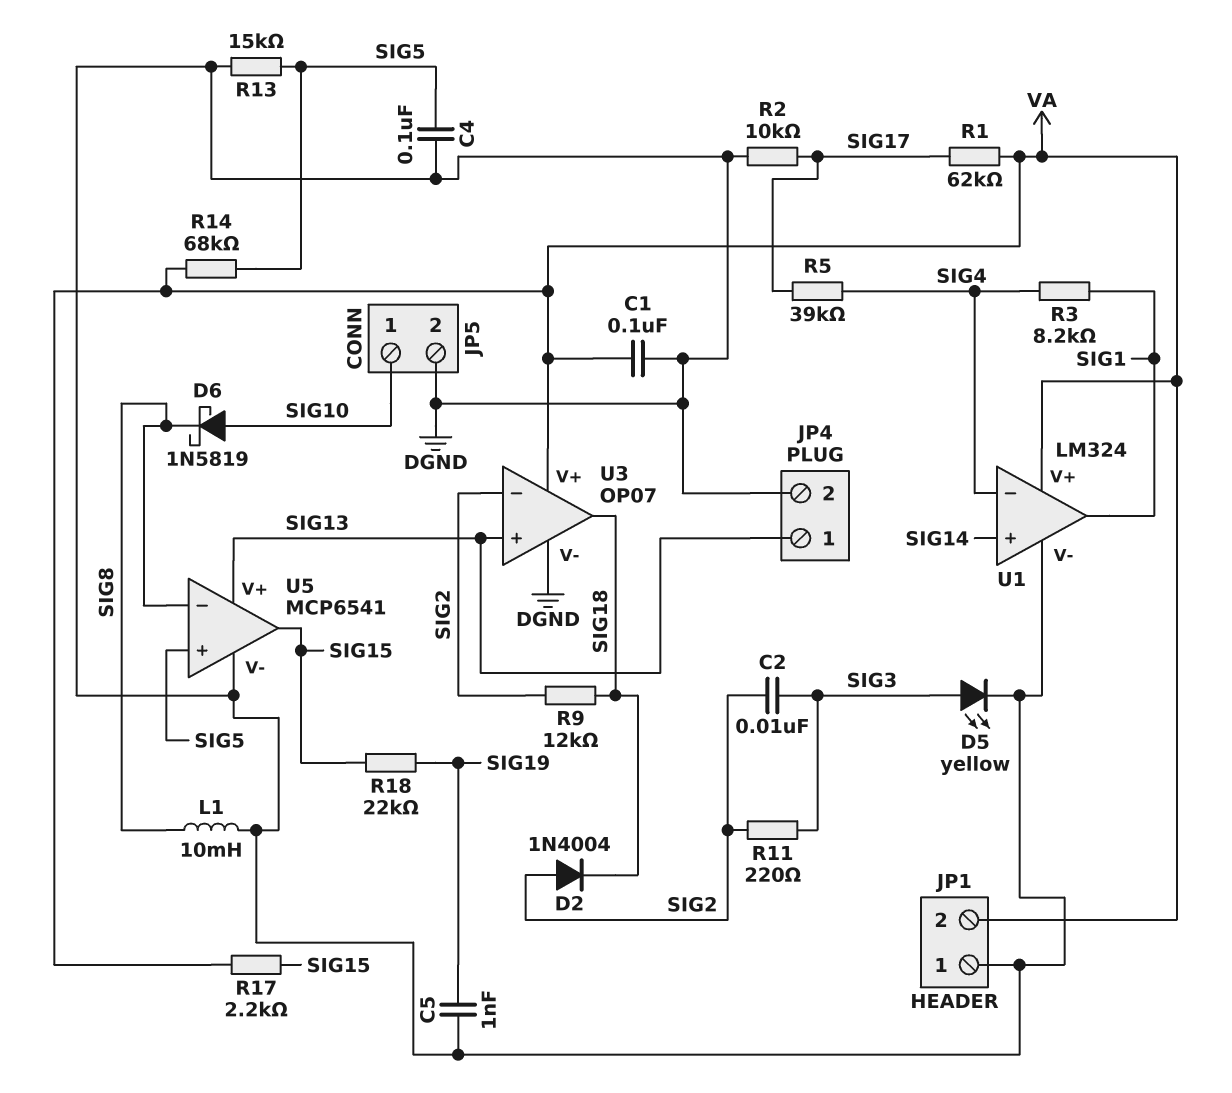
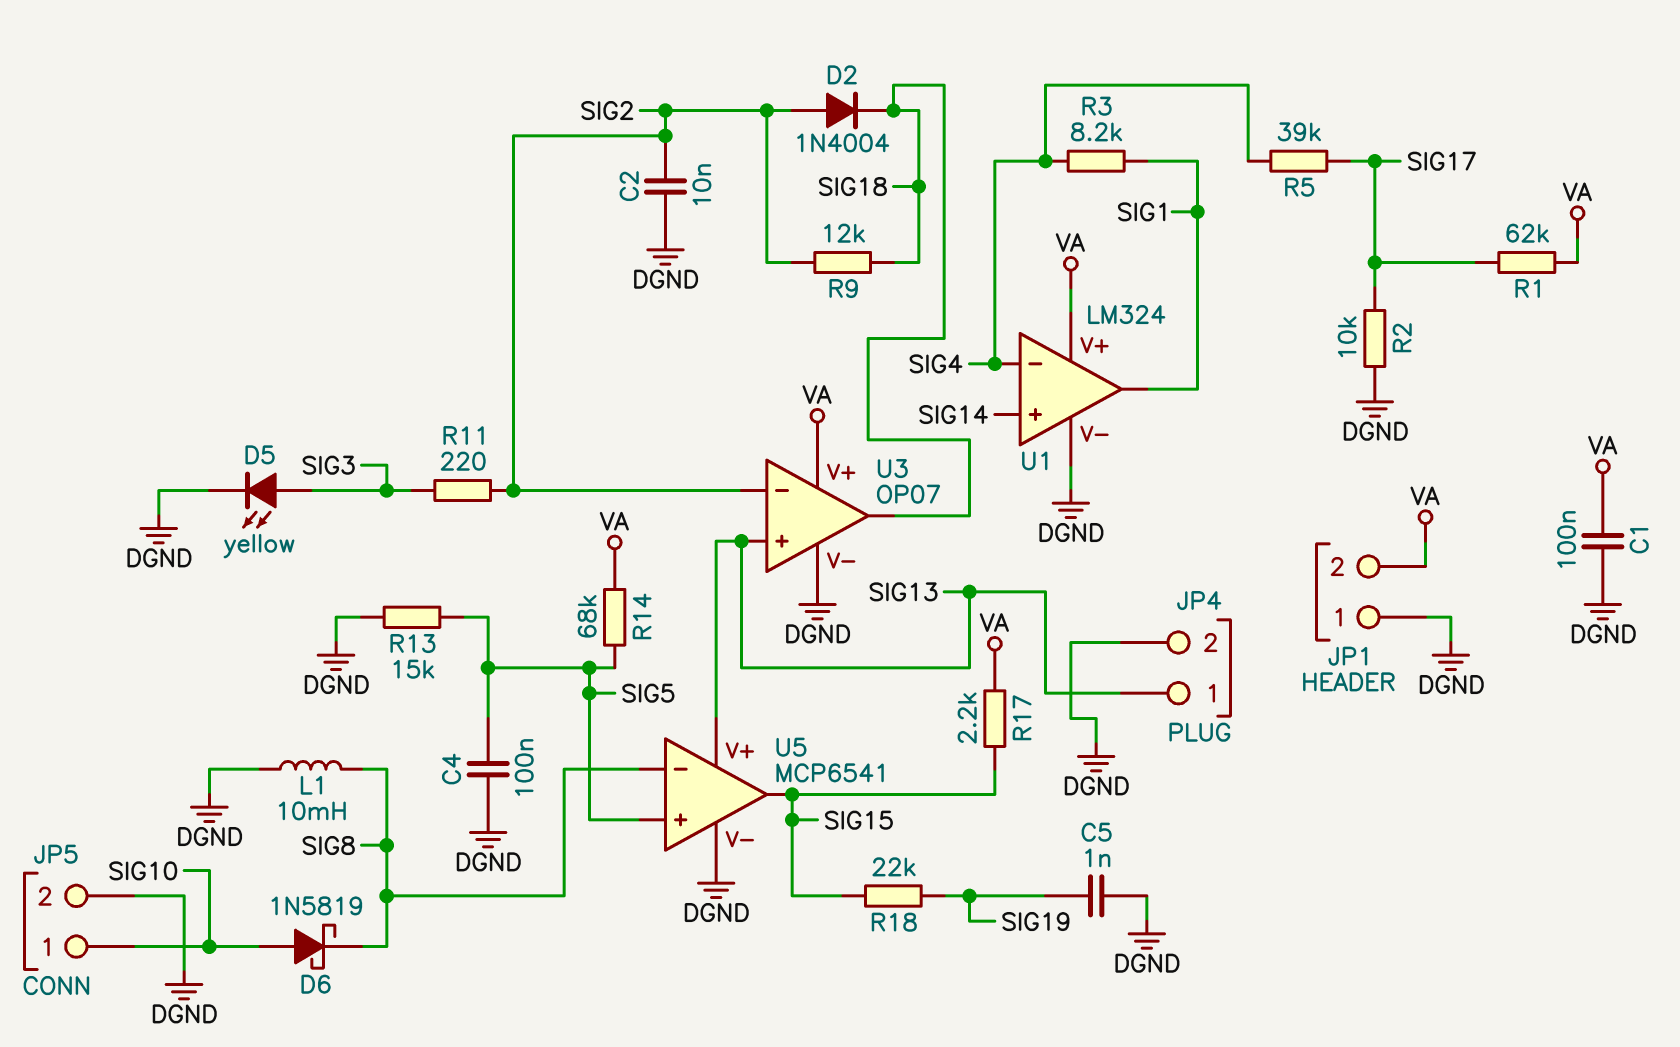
C2: 10nF (SIG2, SIG3) -> 10nF (DGND, SIG2)

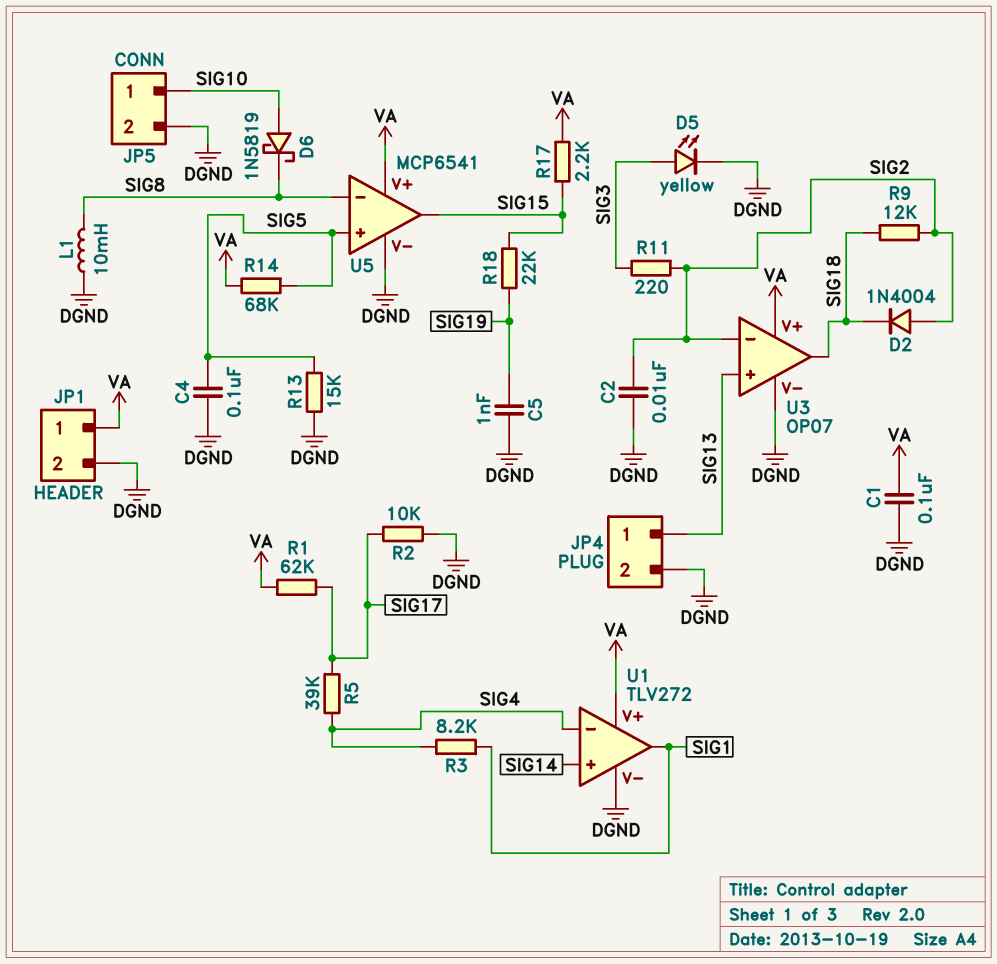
JP1 pin 1: DGND -> VA
JP1 pin 2: VA -> DGND
U1: LM324 -> TLV272
U5 pin V+: SIG13 -> VA

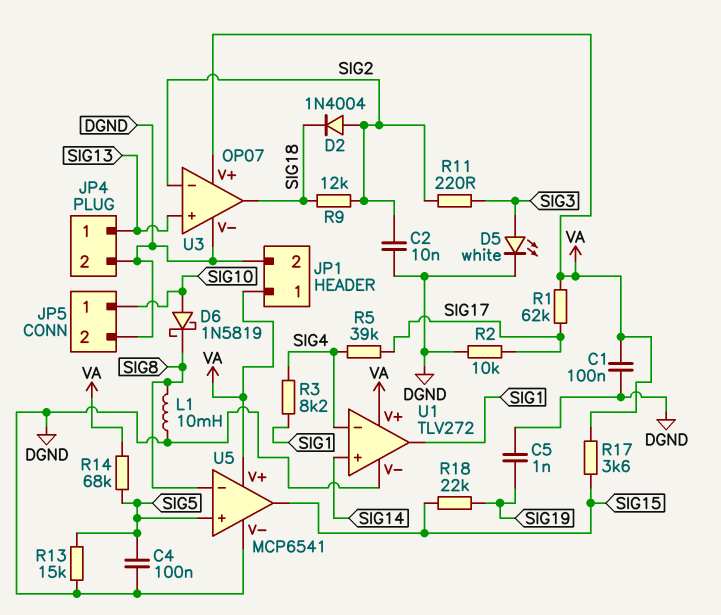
D5: LED yellow (A SIG3, K DGND) -> LED white (A SIG3, K DGND)
R17: 2.2k (SIG15, VA) -> 3.6k (SIG15, VA)

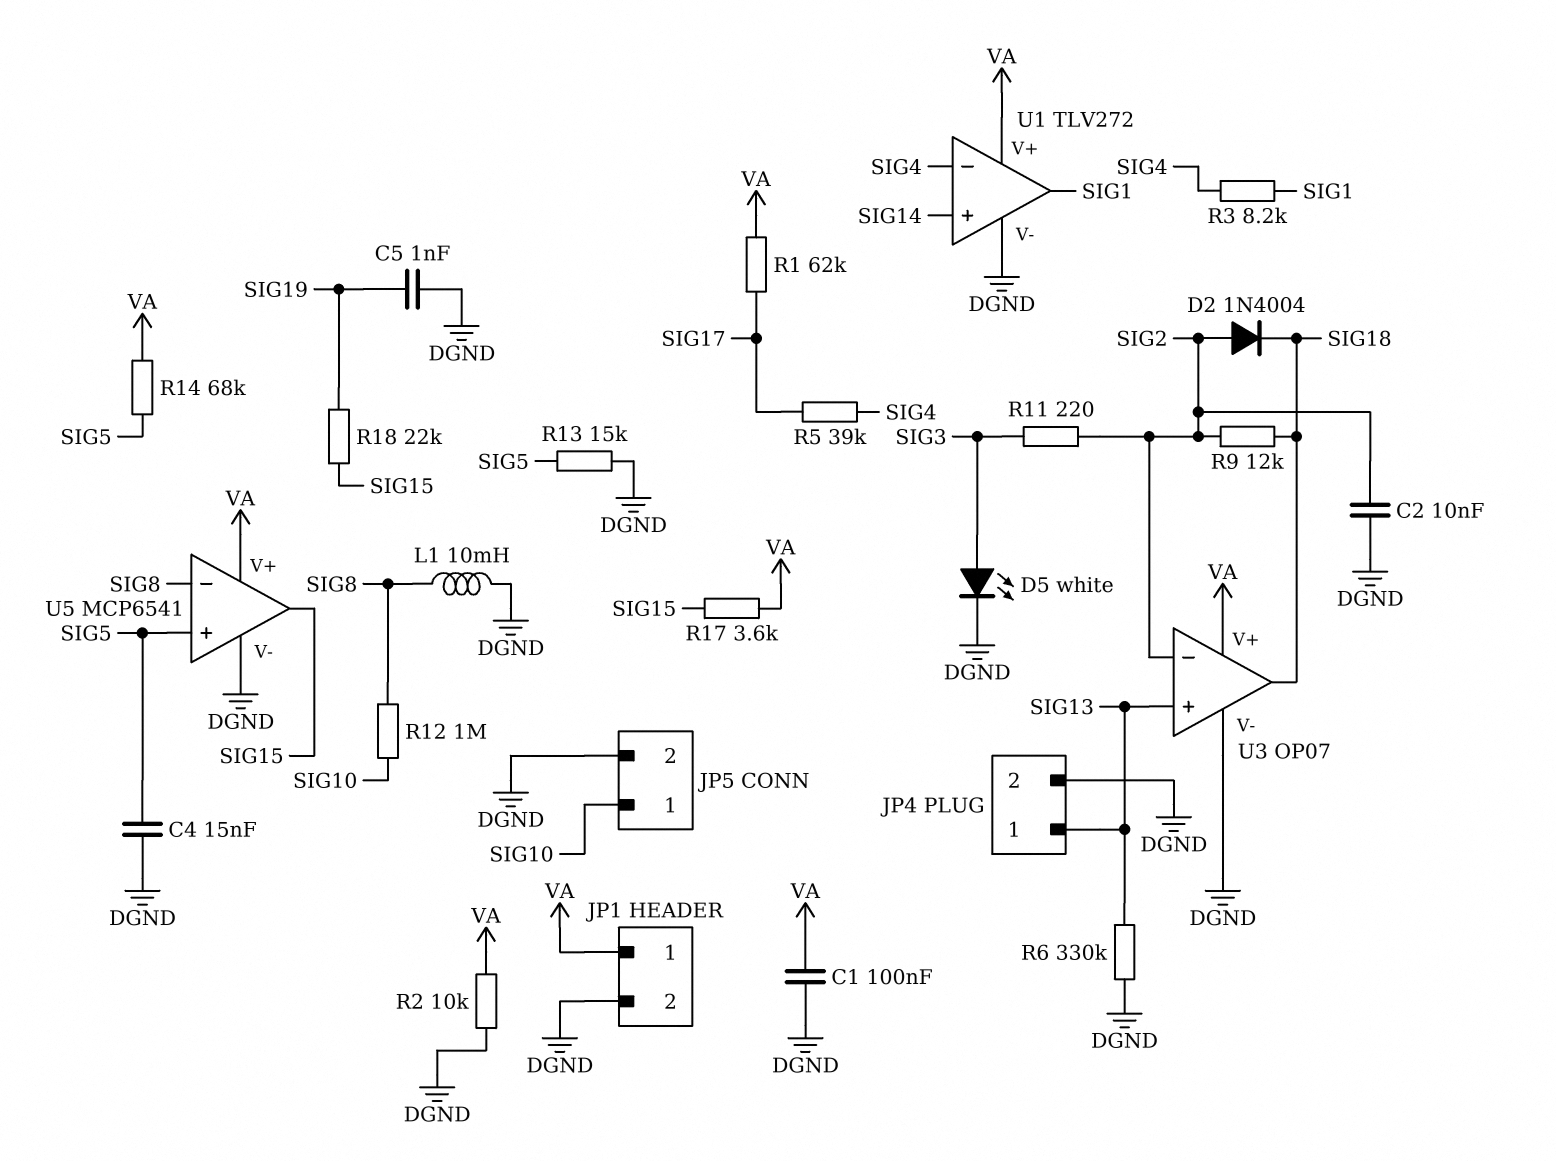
C4: 100nF (DGND, SIG5) -> 15nF (DGND, SIG5)
D6: schottky 1N5819 (A SIG10, K SIG8) -> none
R2: 10k (DGND, SIG17) -> 10k (DGND, VA)
R6: none -> 330k (DGND, SIG13)
R12: none -> 1M (SIG8, SIG10)

